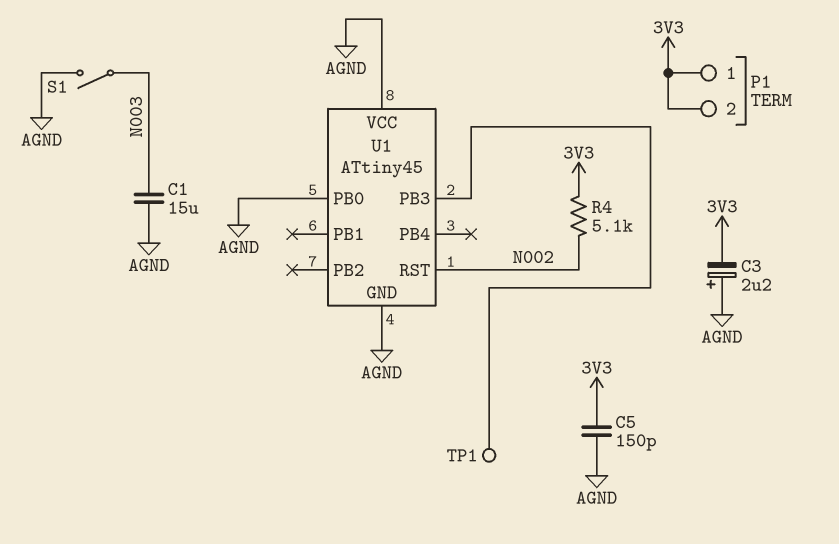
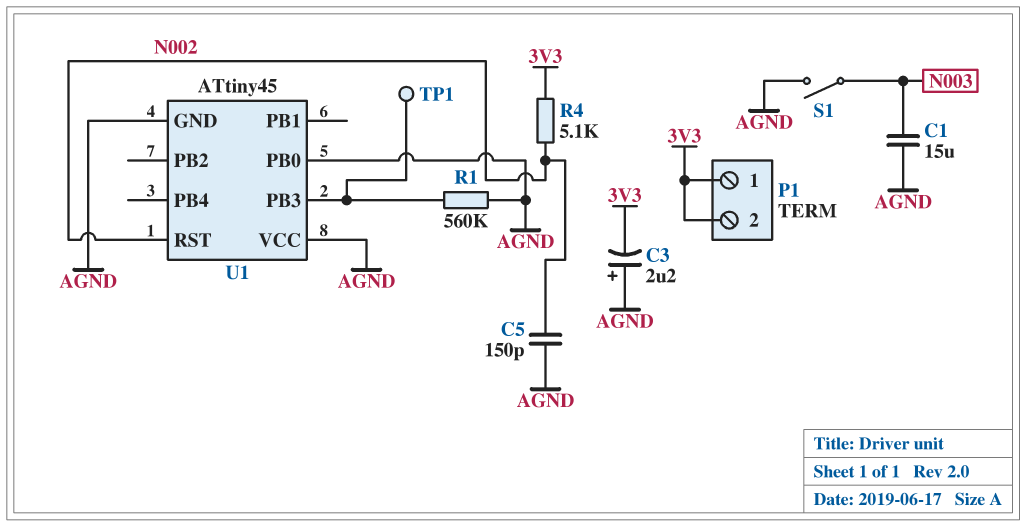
C5: 150pF (3V3, AGND) -> 150pF (AGND, N002)
R1: none -> 560k (AGND, U1/PB3)

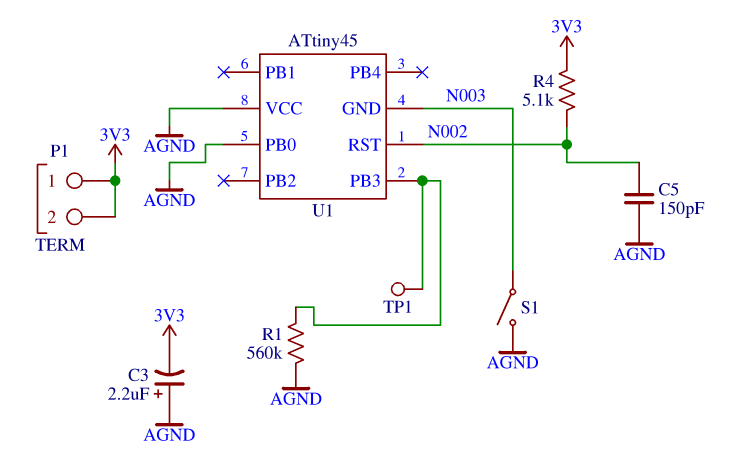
C1: 15uF (AGND, N003) -> none
U1 pin GND: AGND -> N003

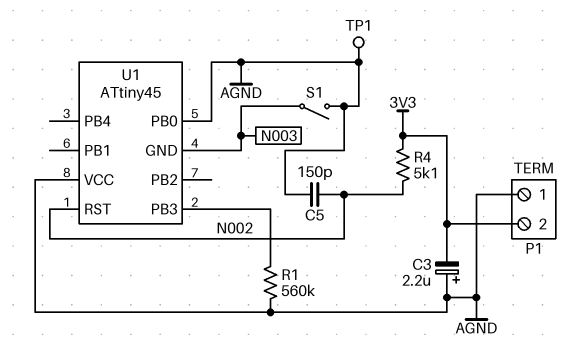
P1 pin 1: 3V3 -> AGND
TP1: test point (U1/PB3) -> test point (AGND)

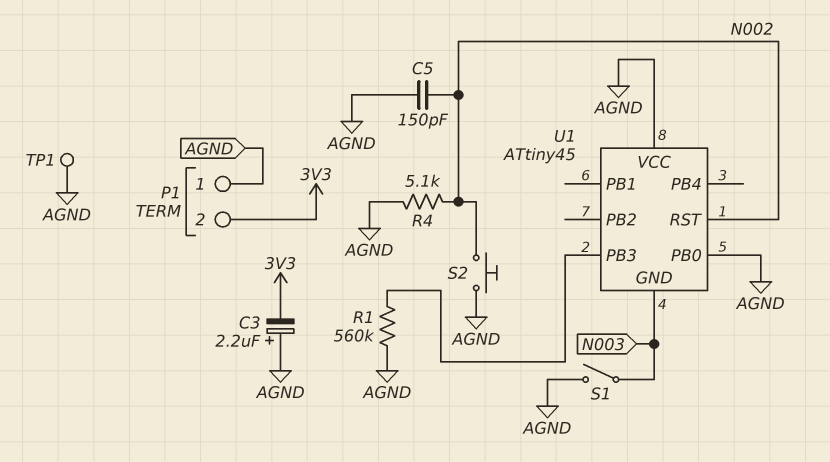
R4: 5.1k (3V3, N002) -> 5.1k (AGND, N002)
S2: none -> button (AGND, N002)

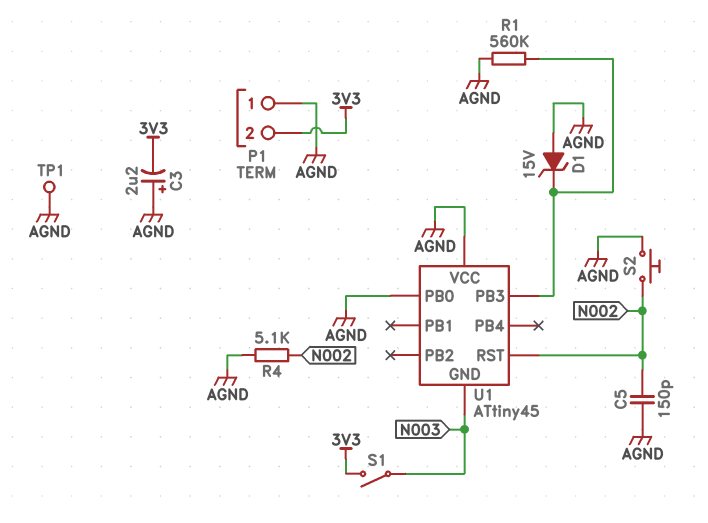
D1: none -> zener 15V (A AGND, K U1/PB3)
S1: switch (AGND, N003) -> switch (3V3, N003)

